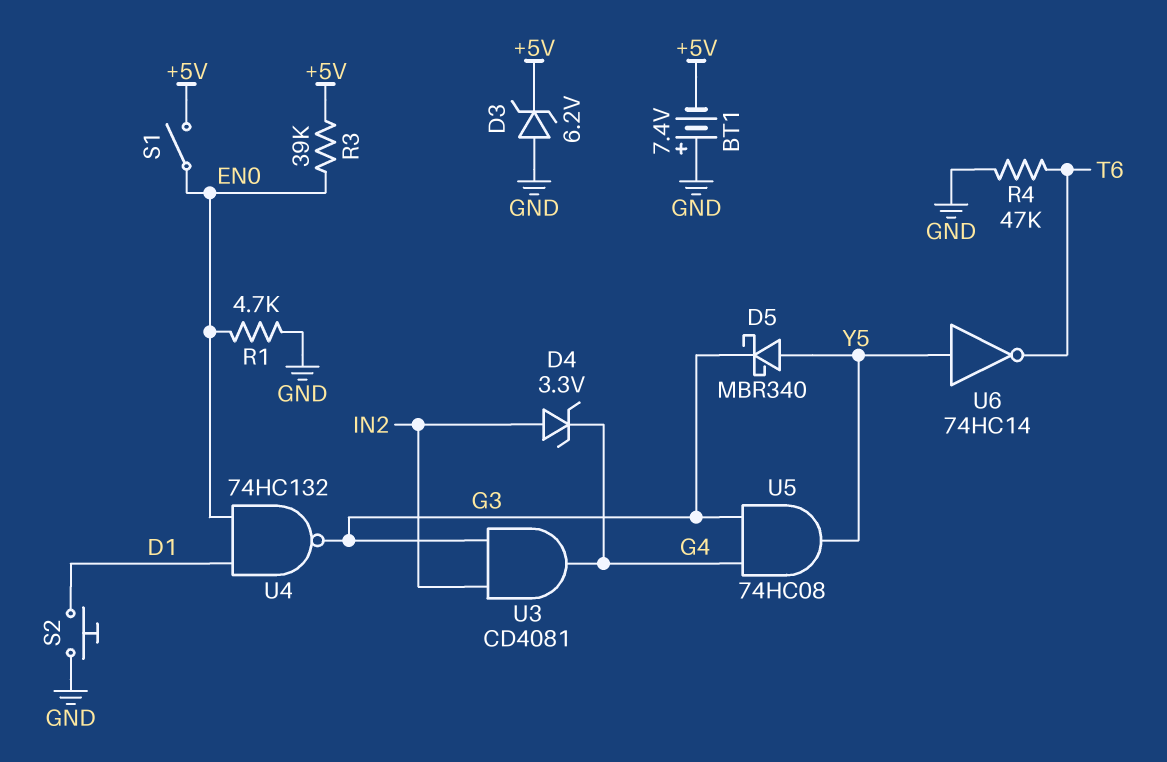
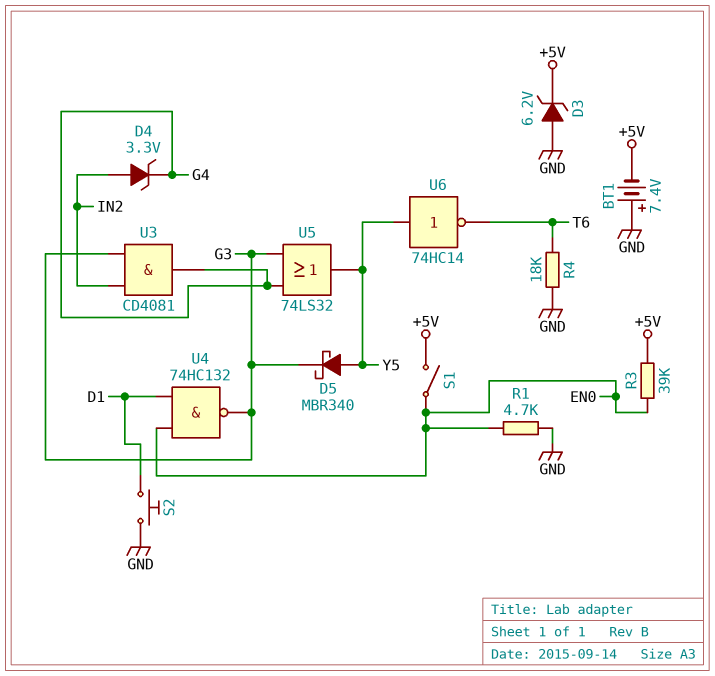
R4: 47k (GND, T6) -> 18k (GND, T6)
U5: AND 74HC08 (in G3, in G4, out Y5) -> OR 74LS32 (in G3, in G4, out Y5)

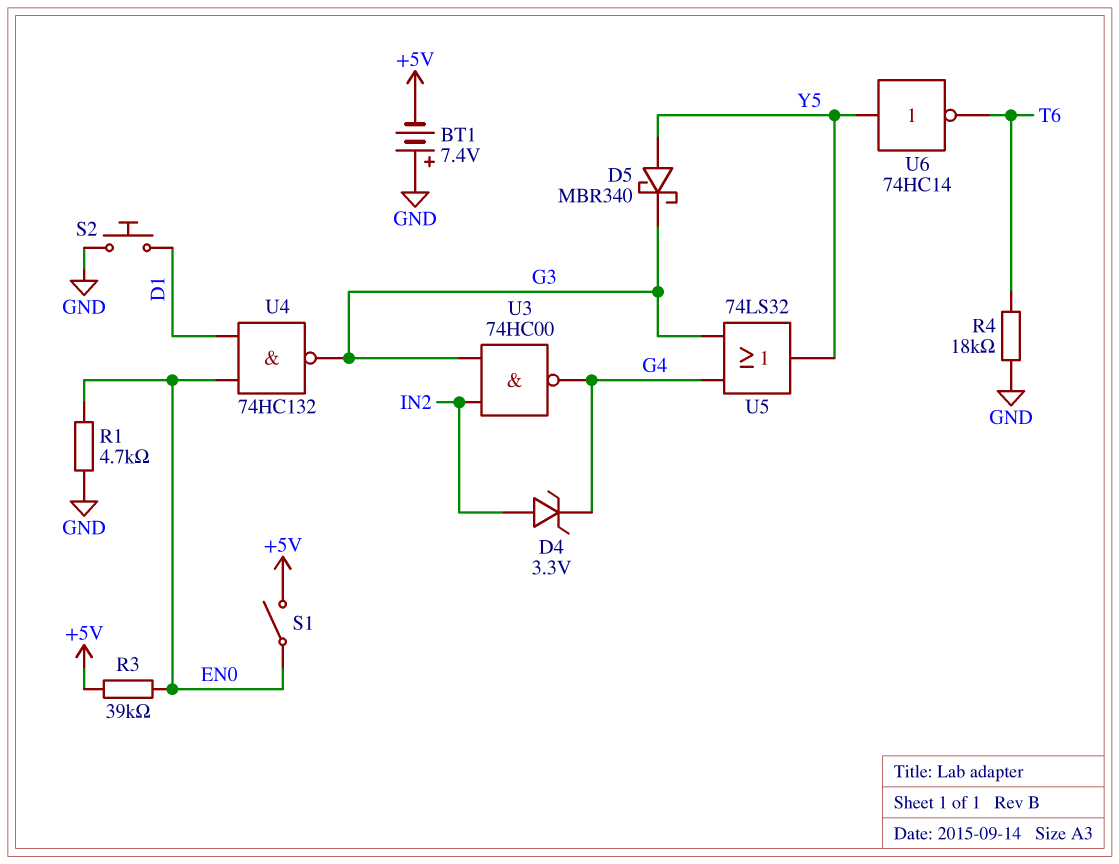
D3: zener 6.2V (A GND, K +5V) -> none
U3: AND CD4081 (in G3, in IN2, out G4) -> NAND 74HC00 (in G3, in IN2, out G4)

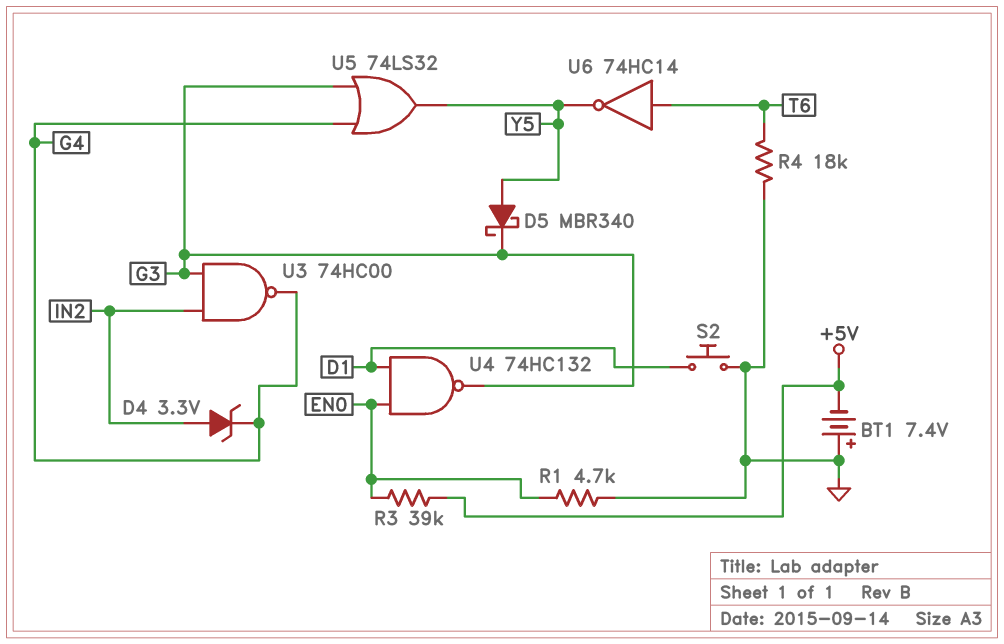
S1: switch (+5V, EN0) -> none
U6: NOT 74HC14 (in Y5, out T6) -> NOT 74HC14 (in T6, out Y5)

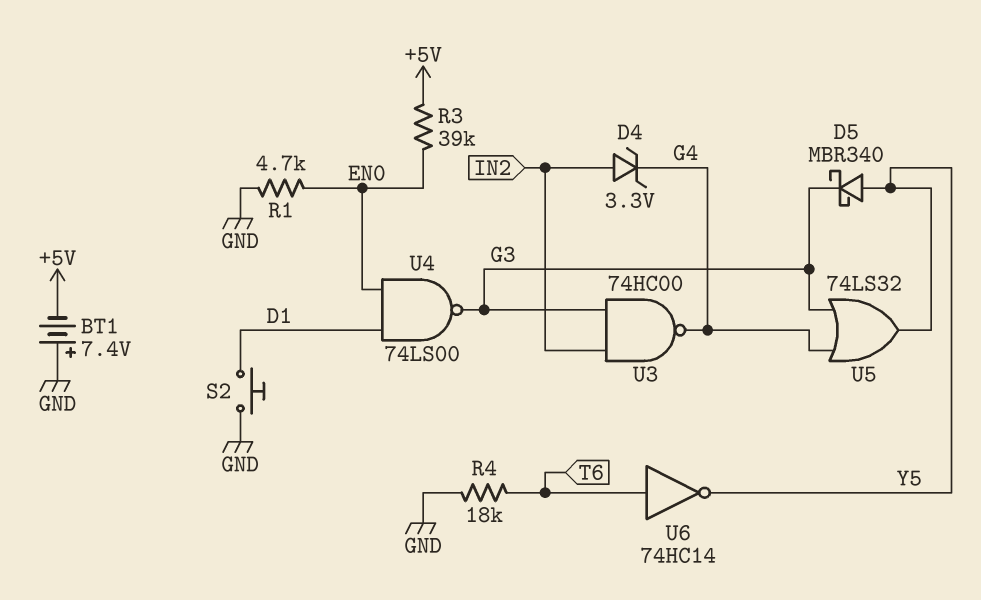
U4: NAND 74HC132 (in D1, in EN0, out G3) -> NAND 74LS00 (in D1, in EN0, out G3)

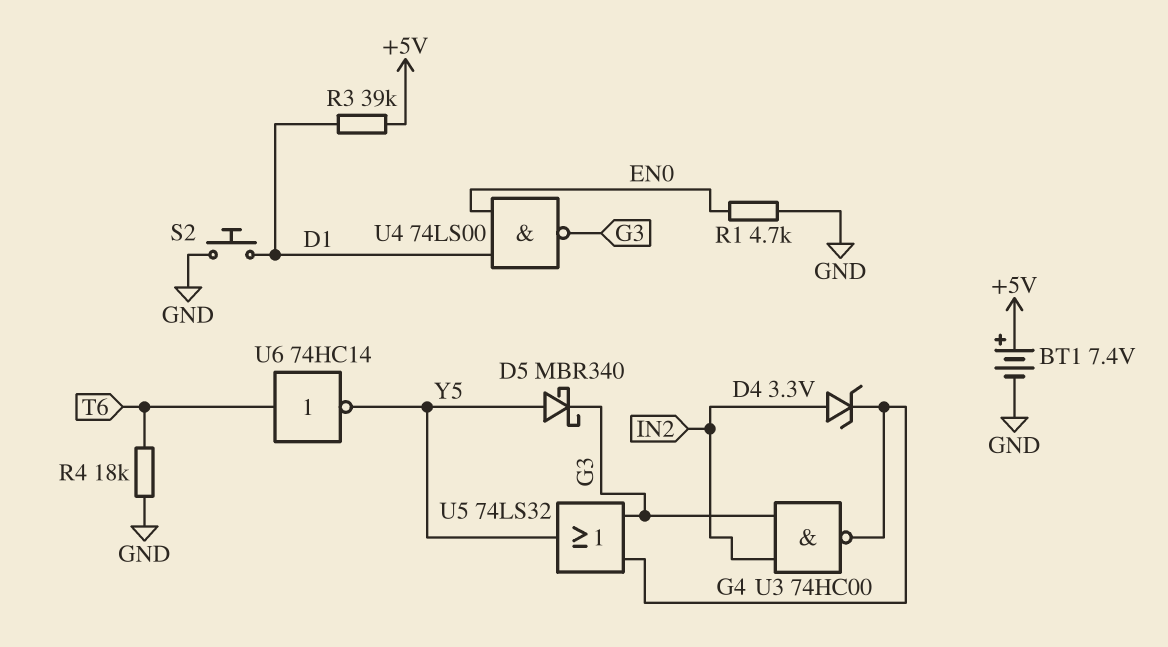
BT1: 7.4V (plus GND, minus +5V) -> 7.4V (plus +5V, minus GND)
R3: 39k (+5V, EN0) -> 39k (+5V, D1)

